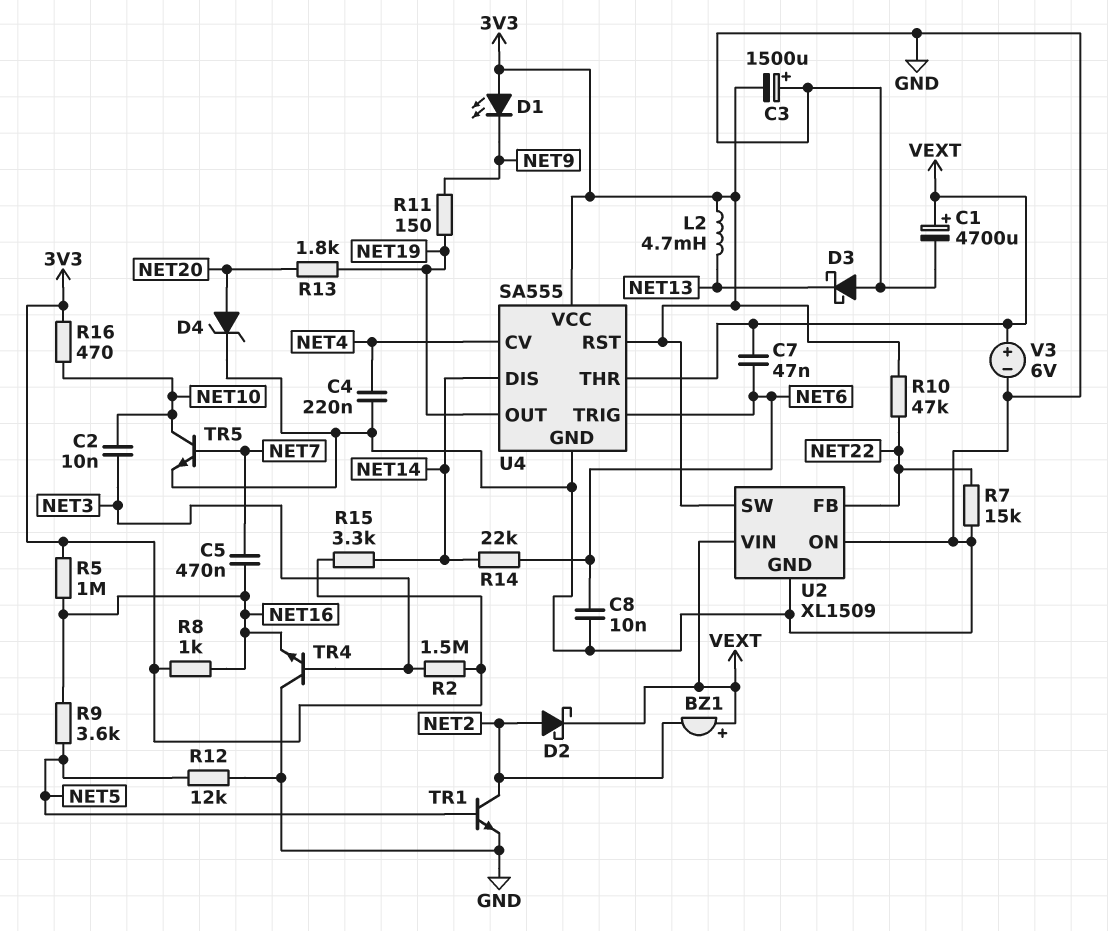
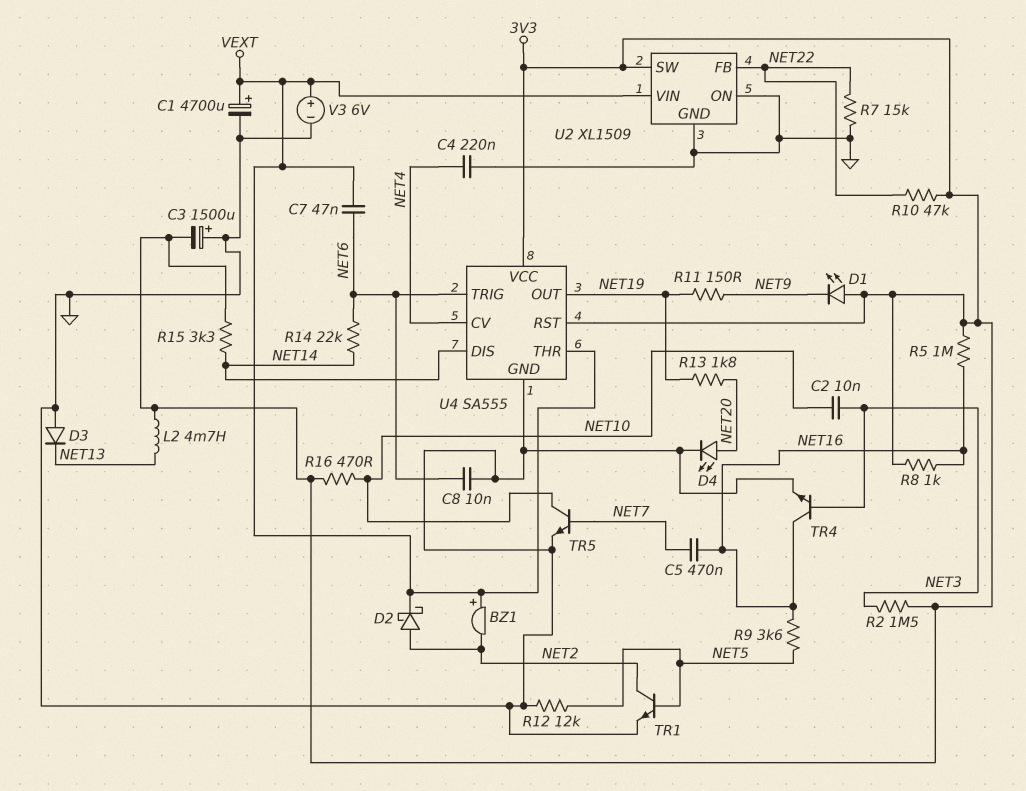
D3: schottky (A GND, K NET13) -> diode (A GND, K NET13)
D4: zener (A NET20, K GND) -> LED (A NET20, K GND)
TR4: NPN (B NET3, C GND, E NET16) -> NPN (B NET3, C NET16, E GND)

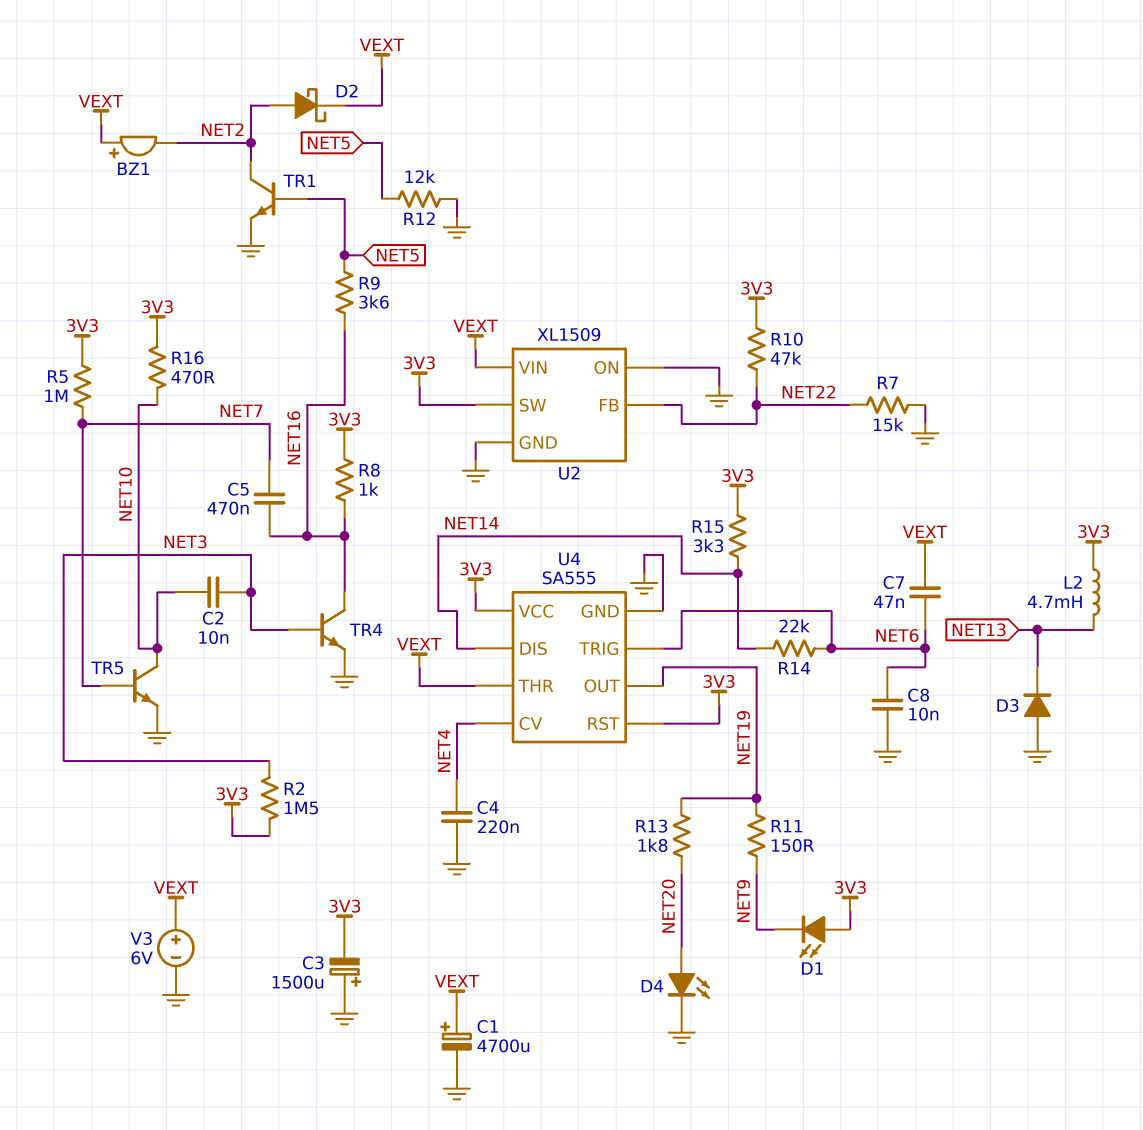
R5: 1M (3V3, NET16) -> 1M (3V3, NET7)

